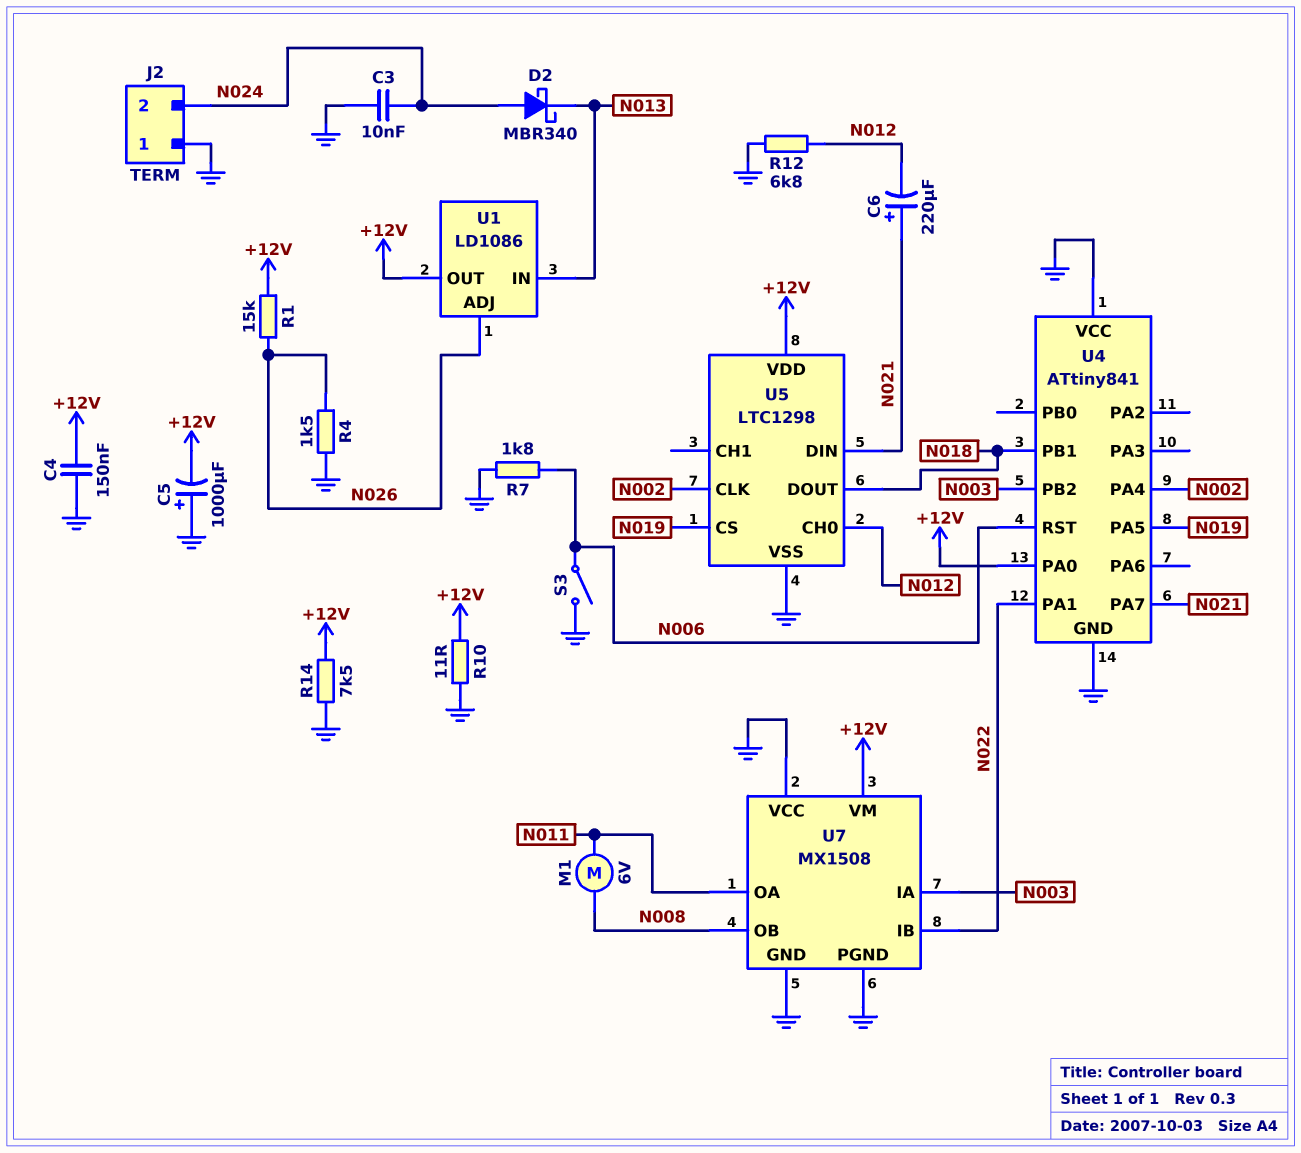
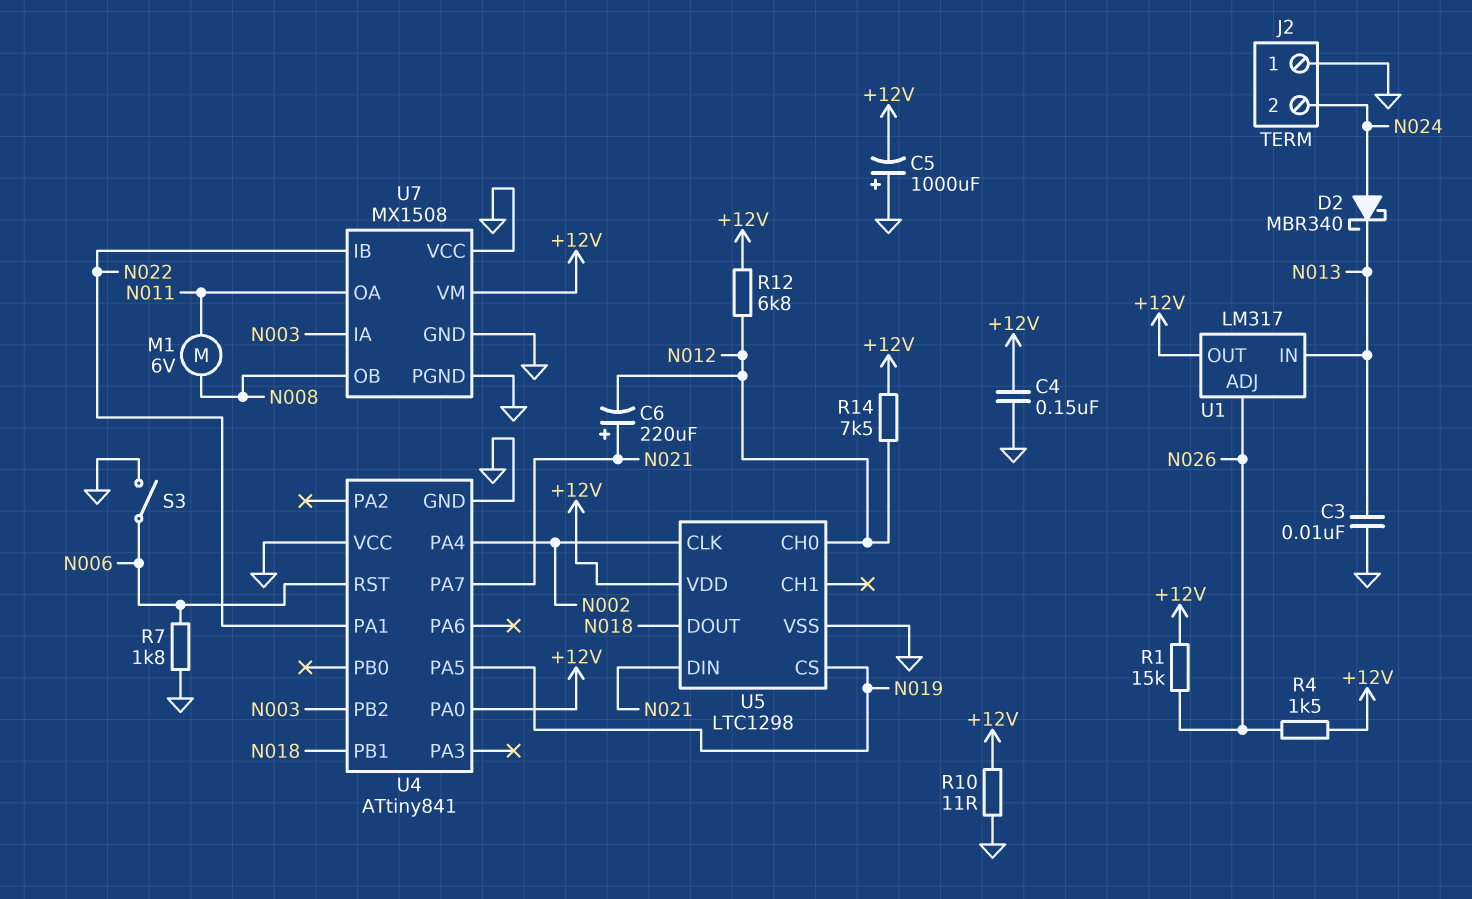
C3: 10nF (GND, N024) -> 10nF (GND, N013)
R4: 1.5k (GND, N026) -> 1.5k (+12V, N026)
R12: 6.8k (GND, N012) -> 6.8k (+12V, N012)
R14: 7.5k (+12V, GND) -> 7.5k (+12V, N012)
U1: LD1086 -> LM317

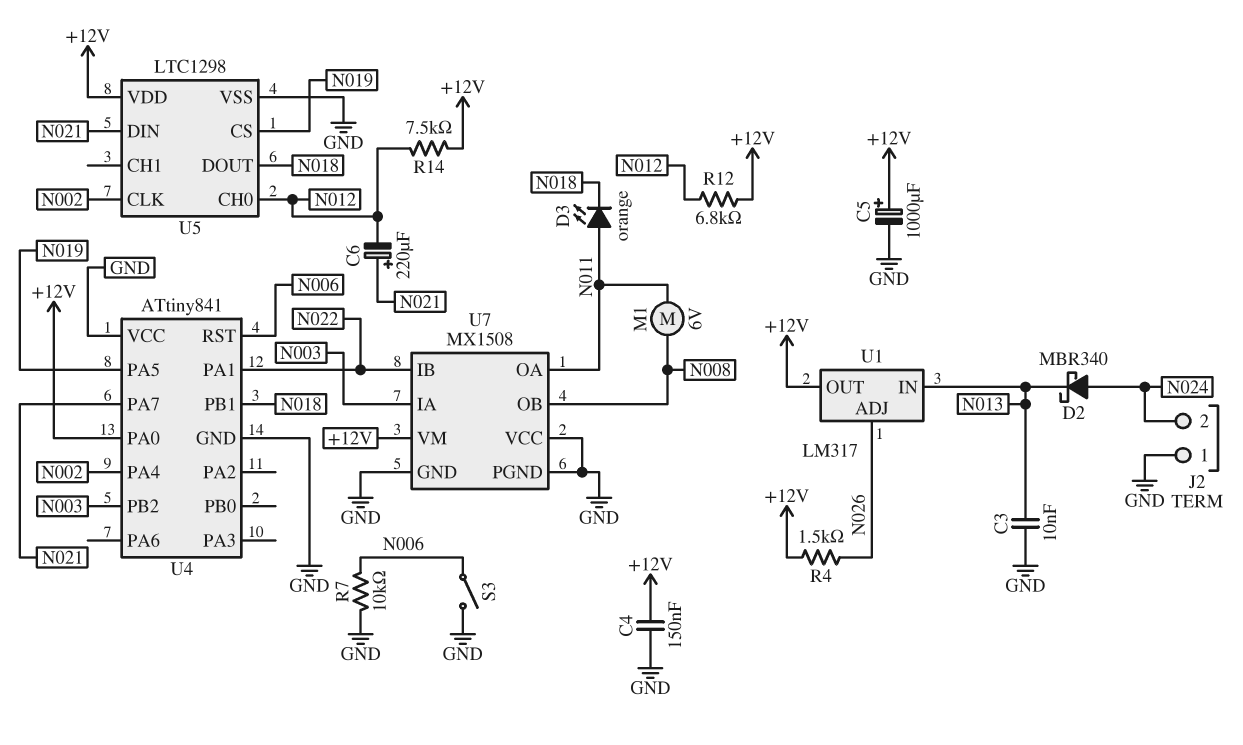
C5: 1000uF (plus GND, minus +12V) -> 1000uF (plus +12V, minus GND)
D3: none -> LED orange (A N011, K N018)
R1: 15k (+12V, N026) -> none
R7: 1.8k (GND, N006) -> 10k (GND, N006)
R10: 11 (+12V, GND) -> none

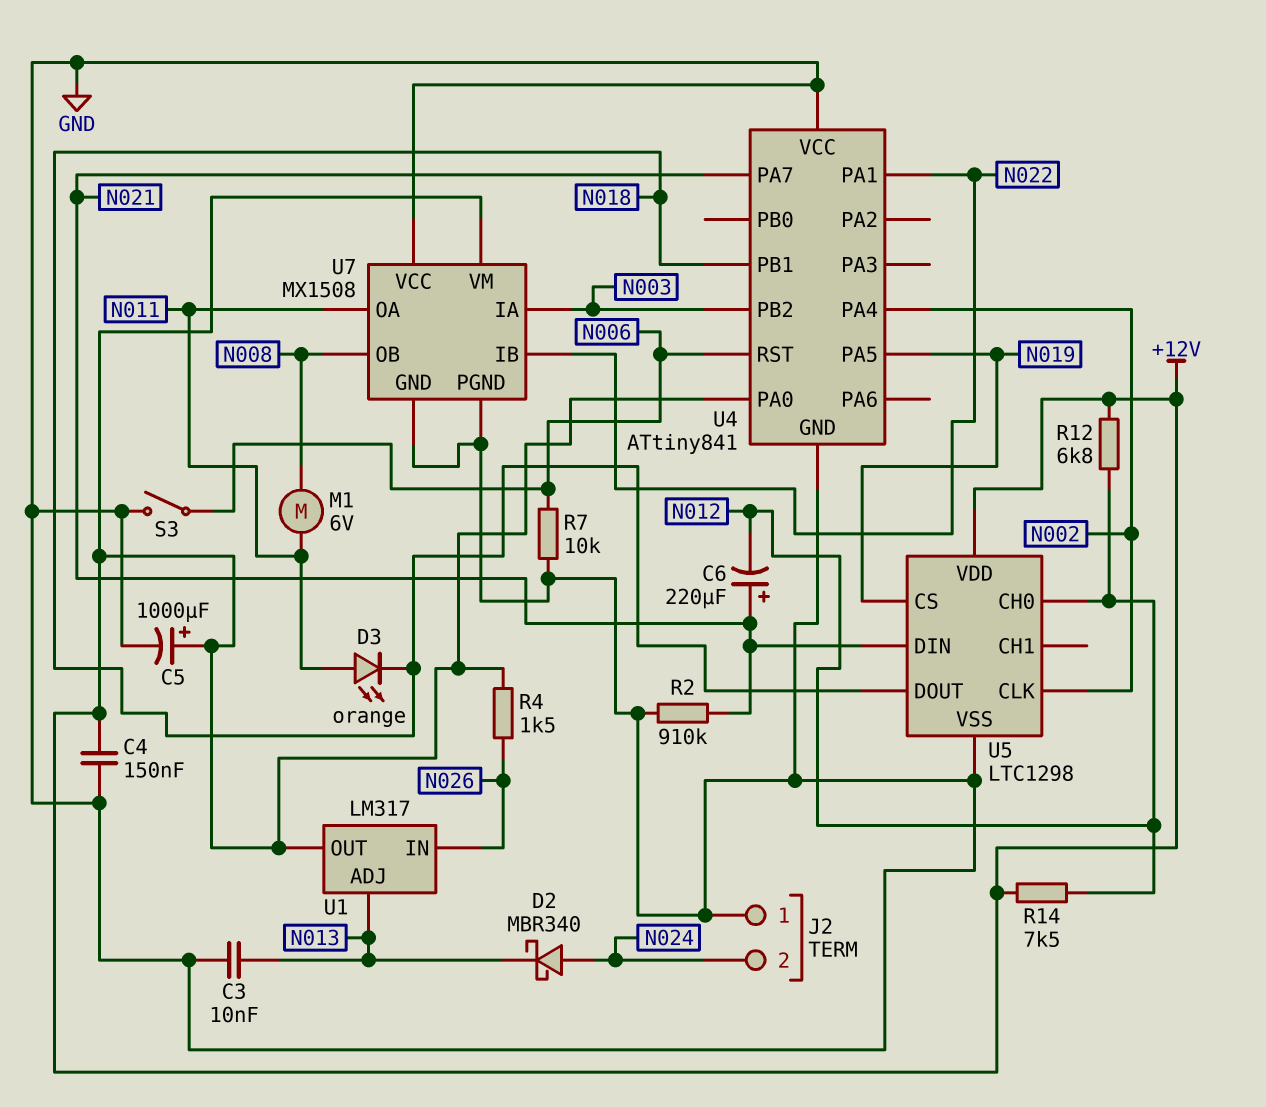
R2: none -> 910k (GND, N021)
U1 pin ADJ: N026 -> N013
U1 pin IN: N013 -> N026

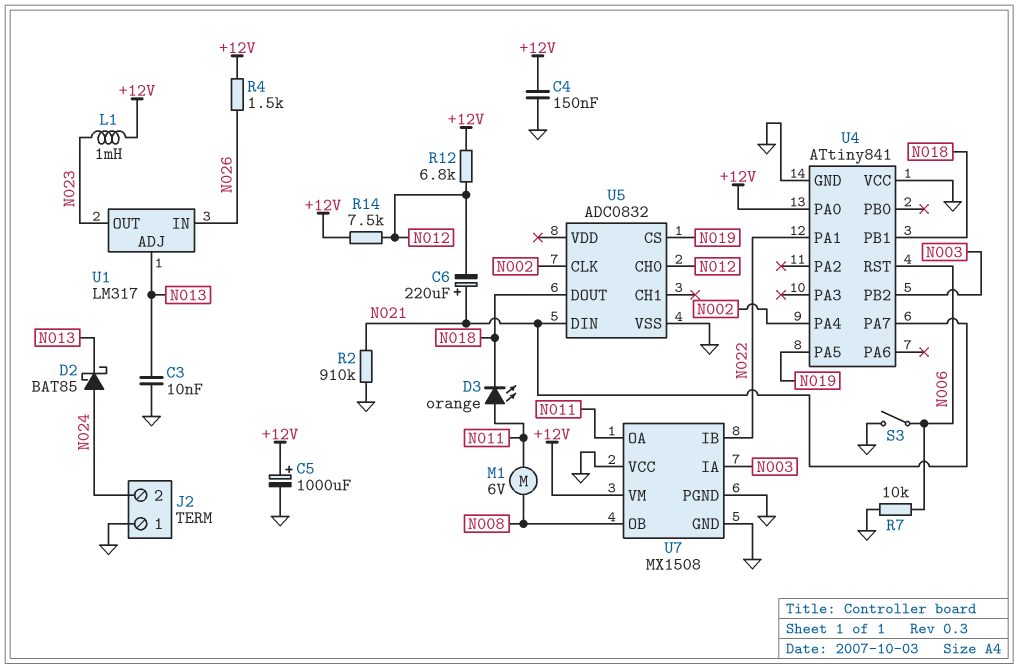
D2: schottky MBR340 (A N024, K N013) -> schottky BAT85 (A N024, K N013)
L1: none -> 1mH (+12V, N023)
U1 pin OUT: +12V -> N023
U5: LTC1298 -> ADC0832
U5 pin VDD: +12V -> none

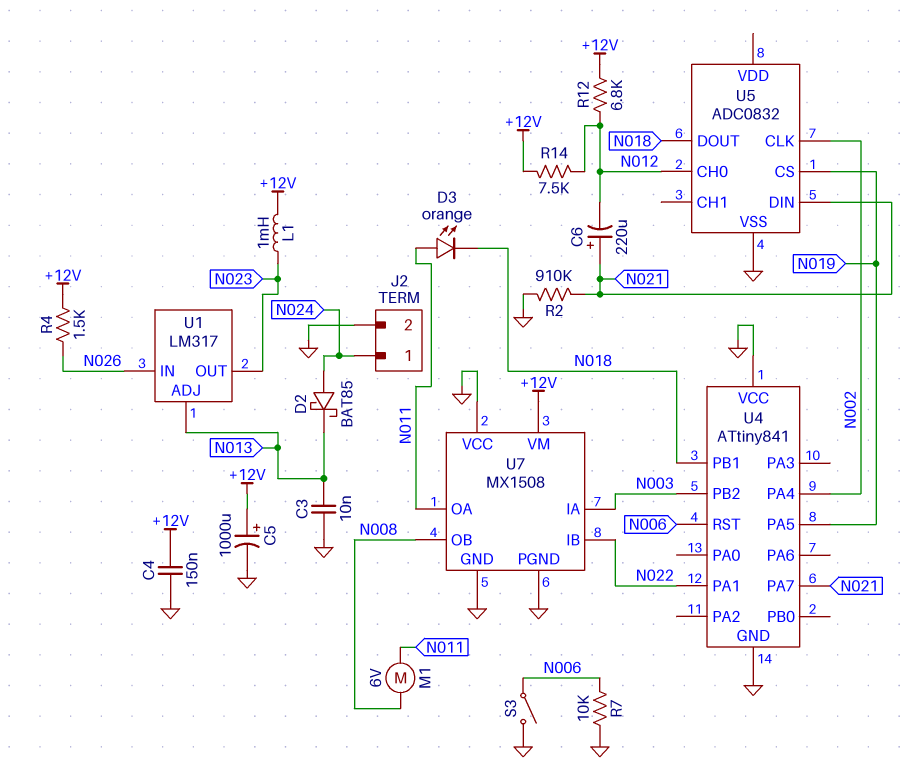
J2 pin 1: GND -> N024
J2 pin 2: N024 -> GND
U4 pin PA0: +12V -> none

